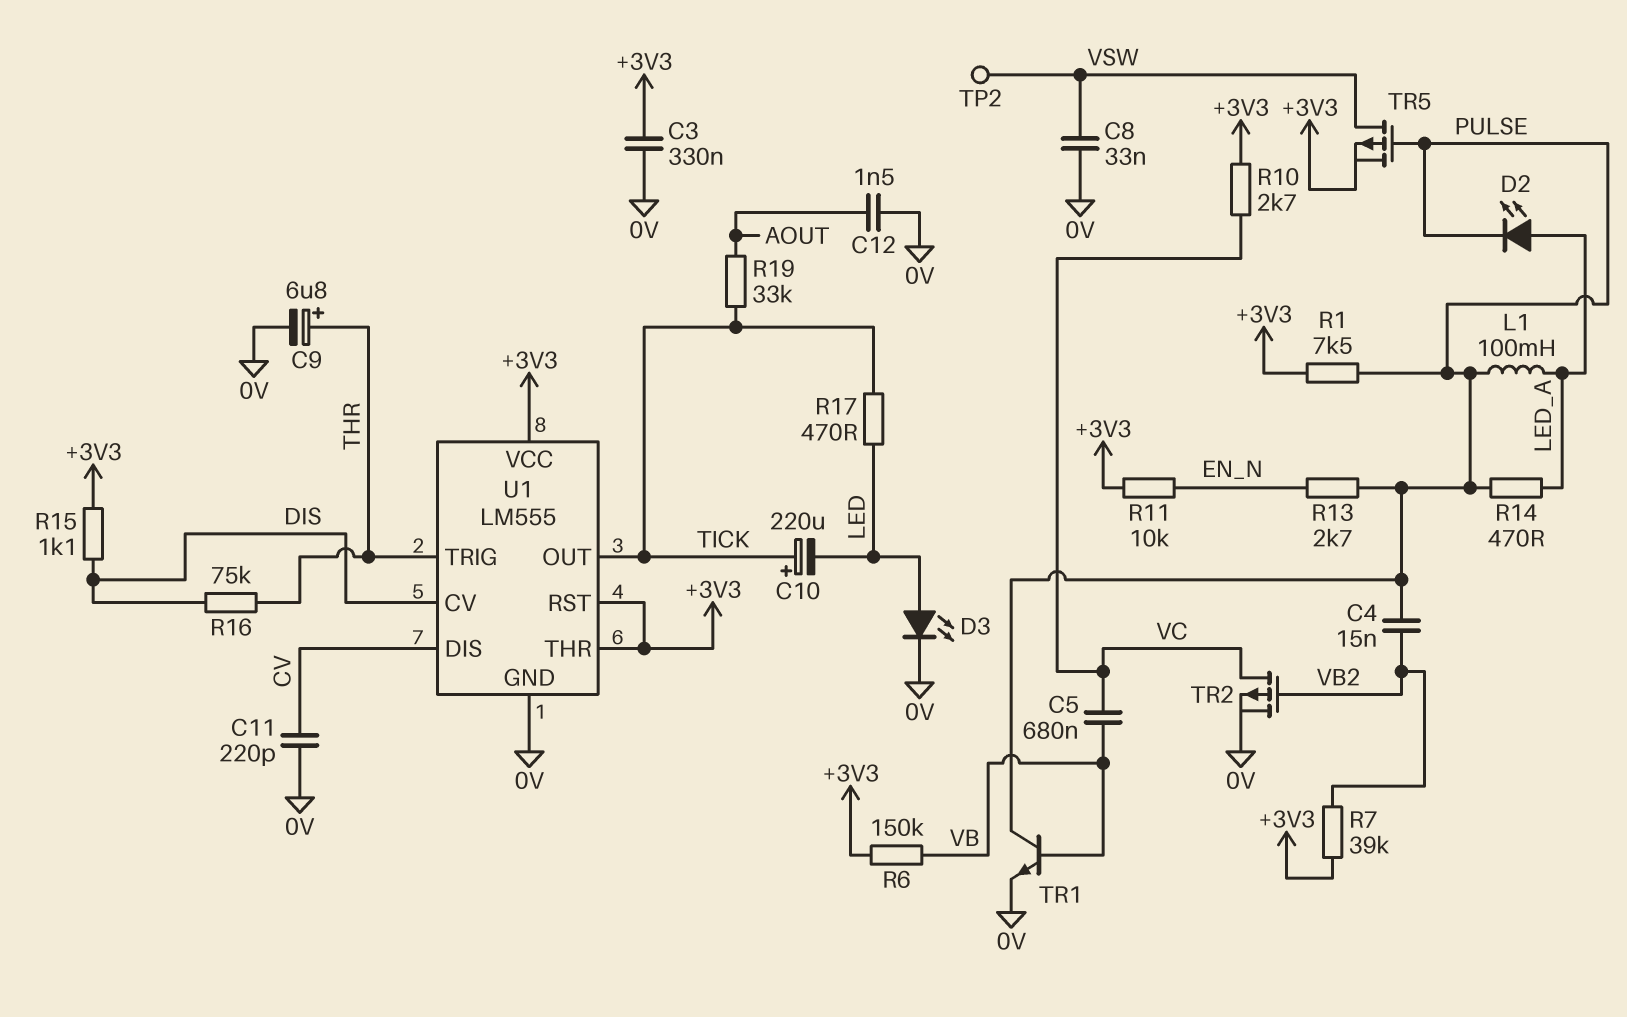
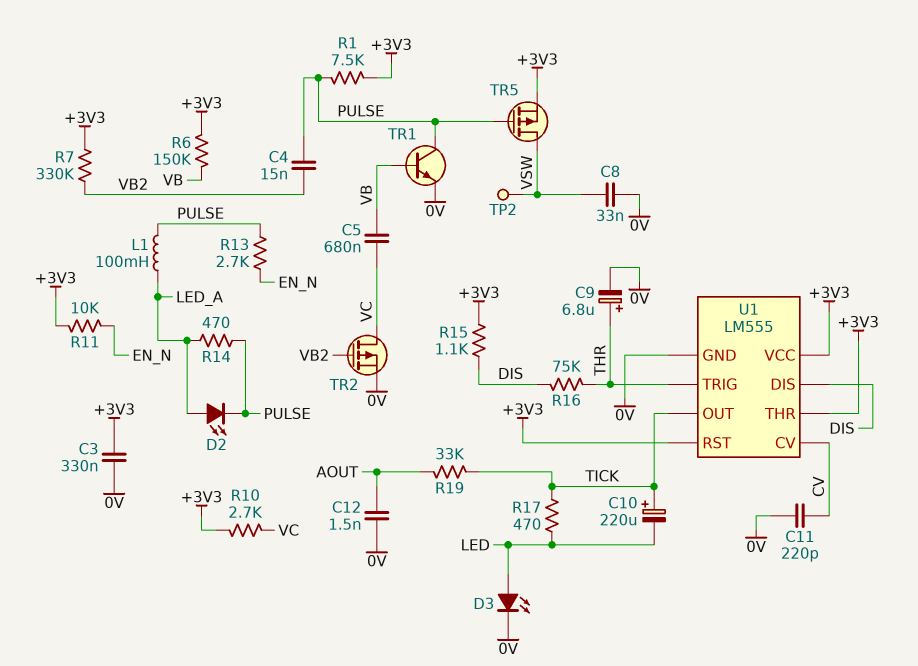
R7: 39k (+3V3, VB2) -> 330k (+3V3, VB2)
U1 pin CV: DIS -> CV
U1 pin DIS: CV -> DIS

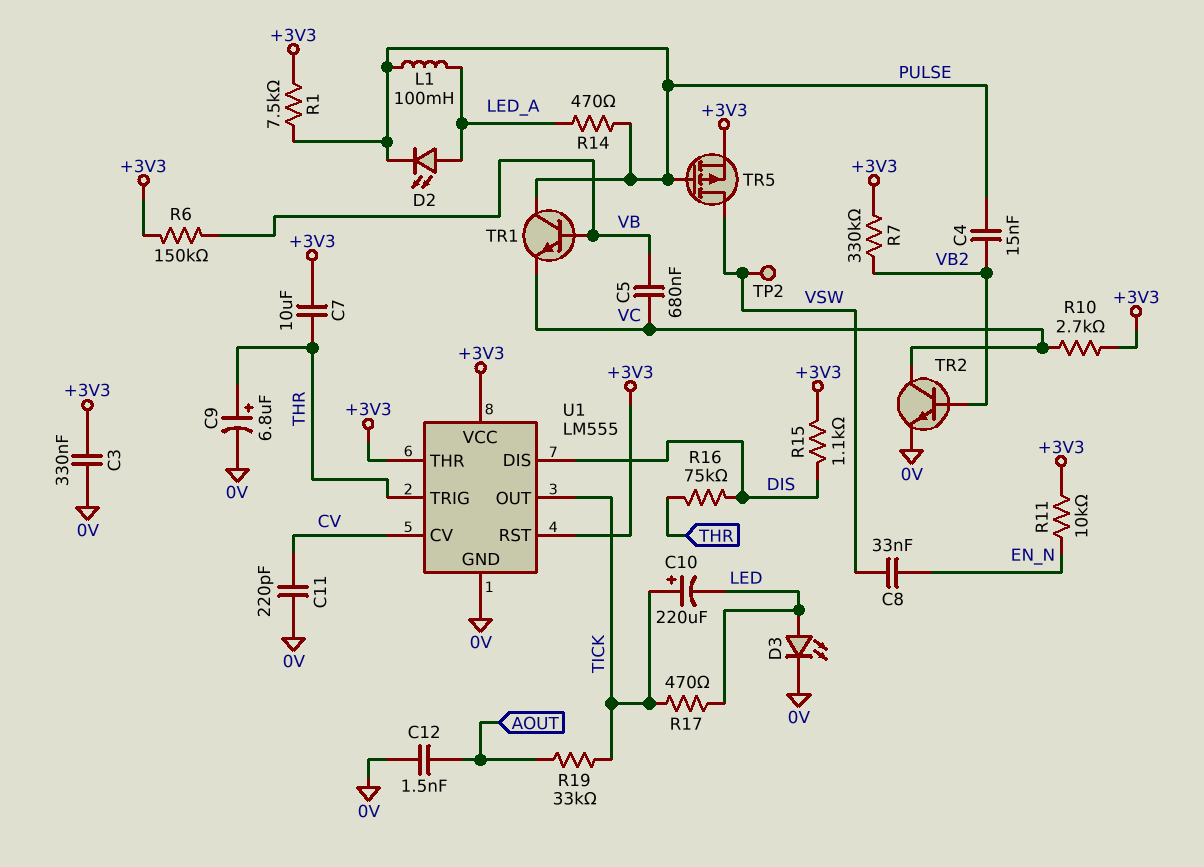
C7: none -> 10uF (+3V3, THR)
C8: 33nF (0V, VSW) -> 33nF (EN_N, VSW)
R13: 2.7k (EN_N, PULSE) -> none
TR1: NPN (B VB, C PULSE, E 0V) -> NPN (B VB, C PULSE, E VC)
TR2: PMOS (G VB2, D VC, S 0V) -> NPN (B VB2, C VC, E 0V)

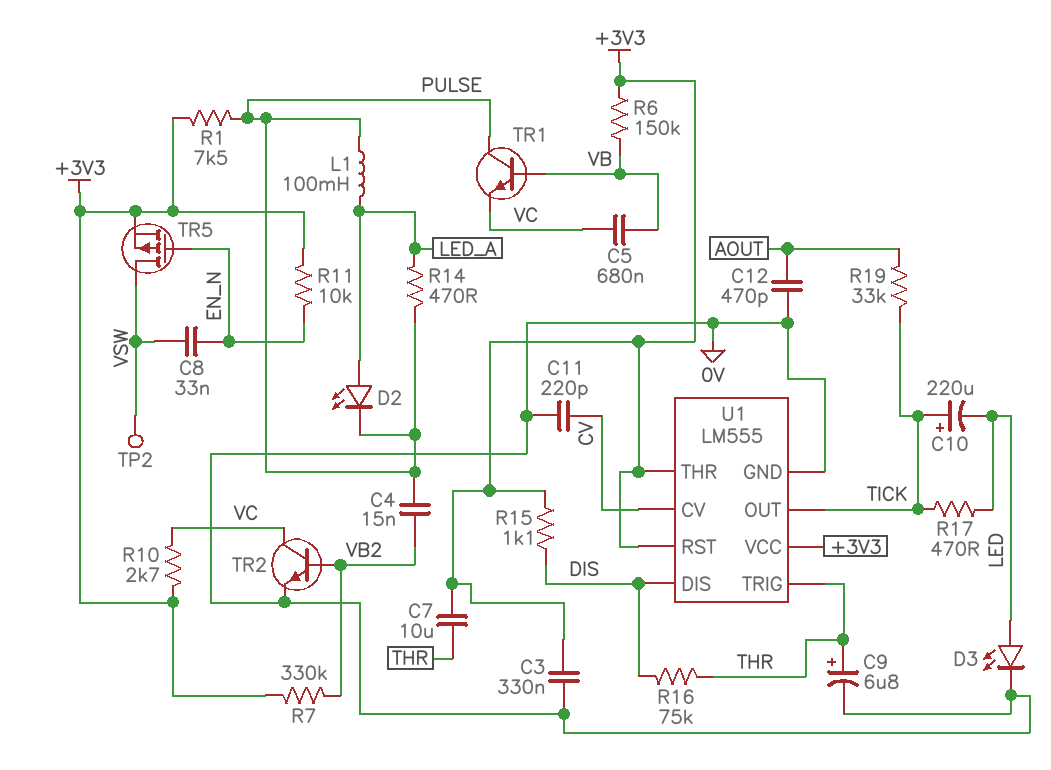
C12: 1.5nF (0V, AOUT) -> 470pF (0V, AOUT)
TR5: PMOS (G PULSE, D VSW, S +3V3) -> PMOS (G EN_N, D VSW, S +3V3)

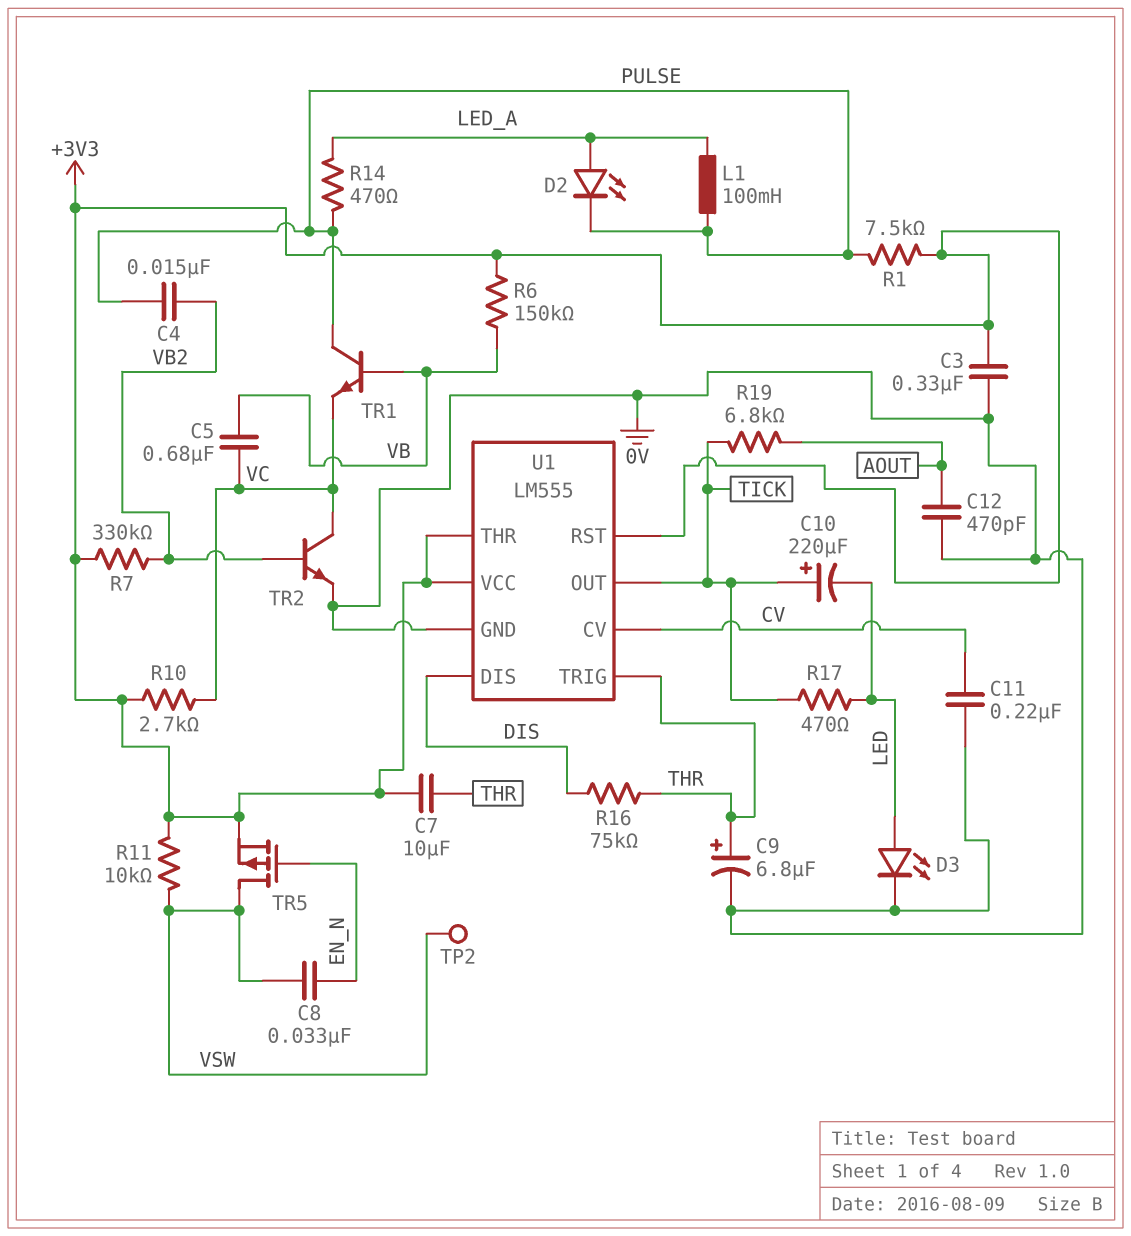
C11: 220pF (0V, CV) -> 220nF (0V, CV)
R11: 10k (+3V3, EN_N) -> 10k (+3V3, VSW)
R15: 1.1k (+3V3, DIS) -> none
R19: 33k (AOUT, TICK) -> 6.8k (AOUT, TICK)

